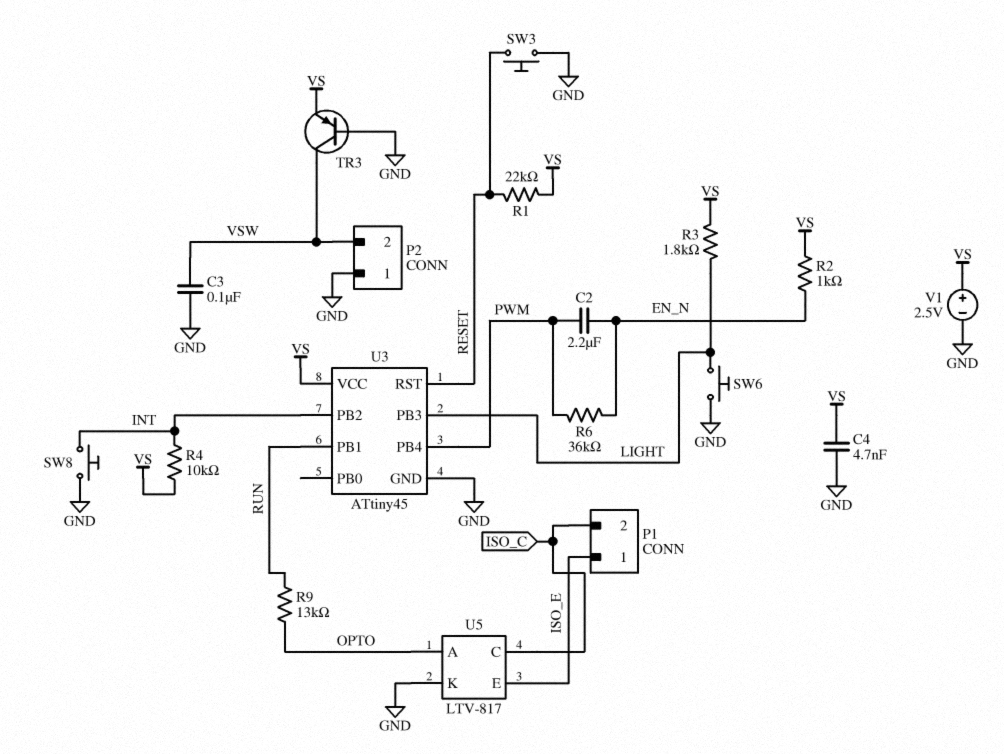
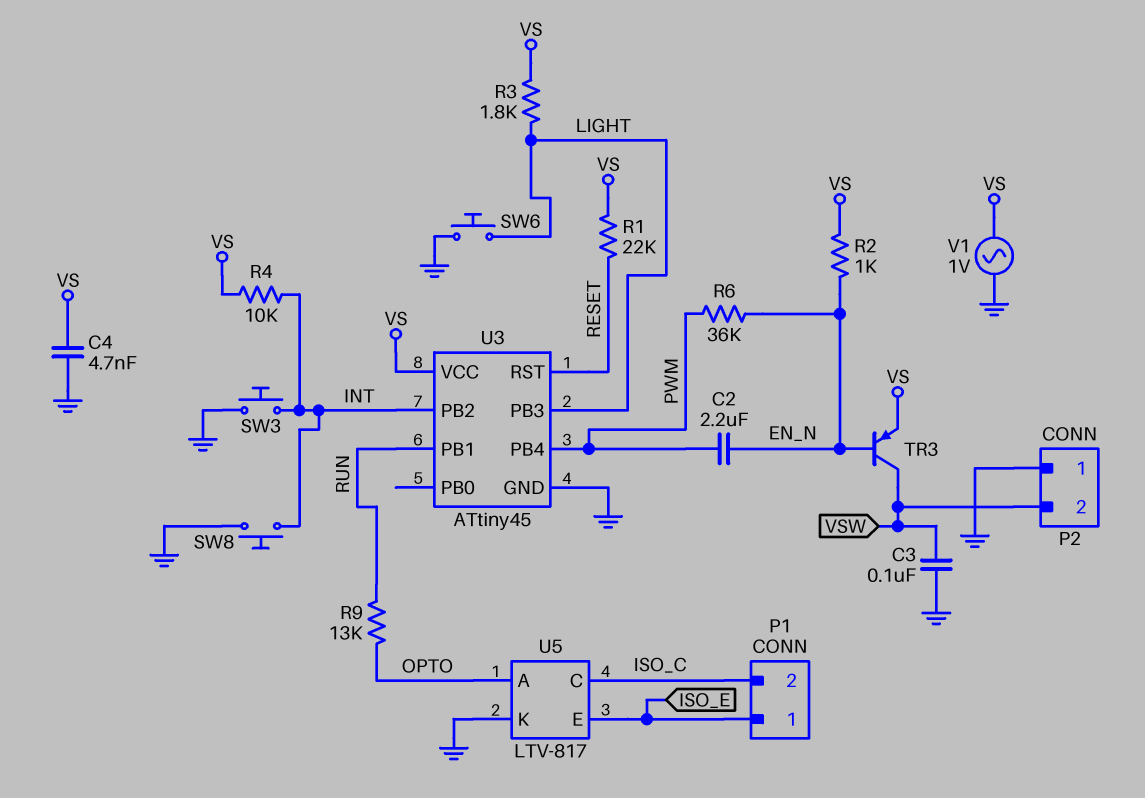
SW3: button (GND, RESET) -> button (GND, INT)
TR3: PNP (B GND, C VSW, E VS) -> PNP (B EN_N, C VSW, E VS)
V1: 2.5V (plus VS, minus GND) -> AC 1V (GND, VS)

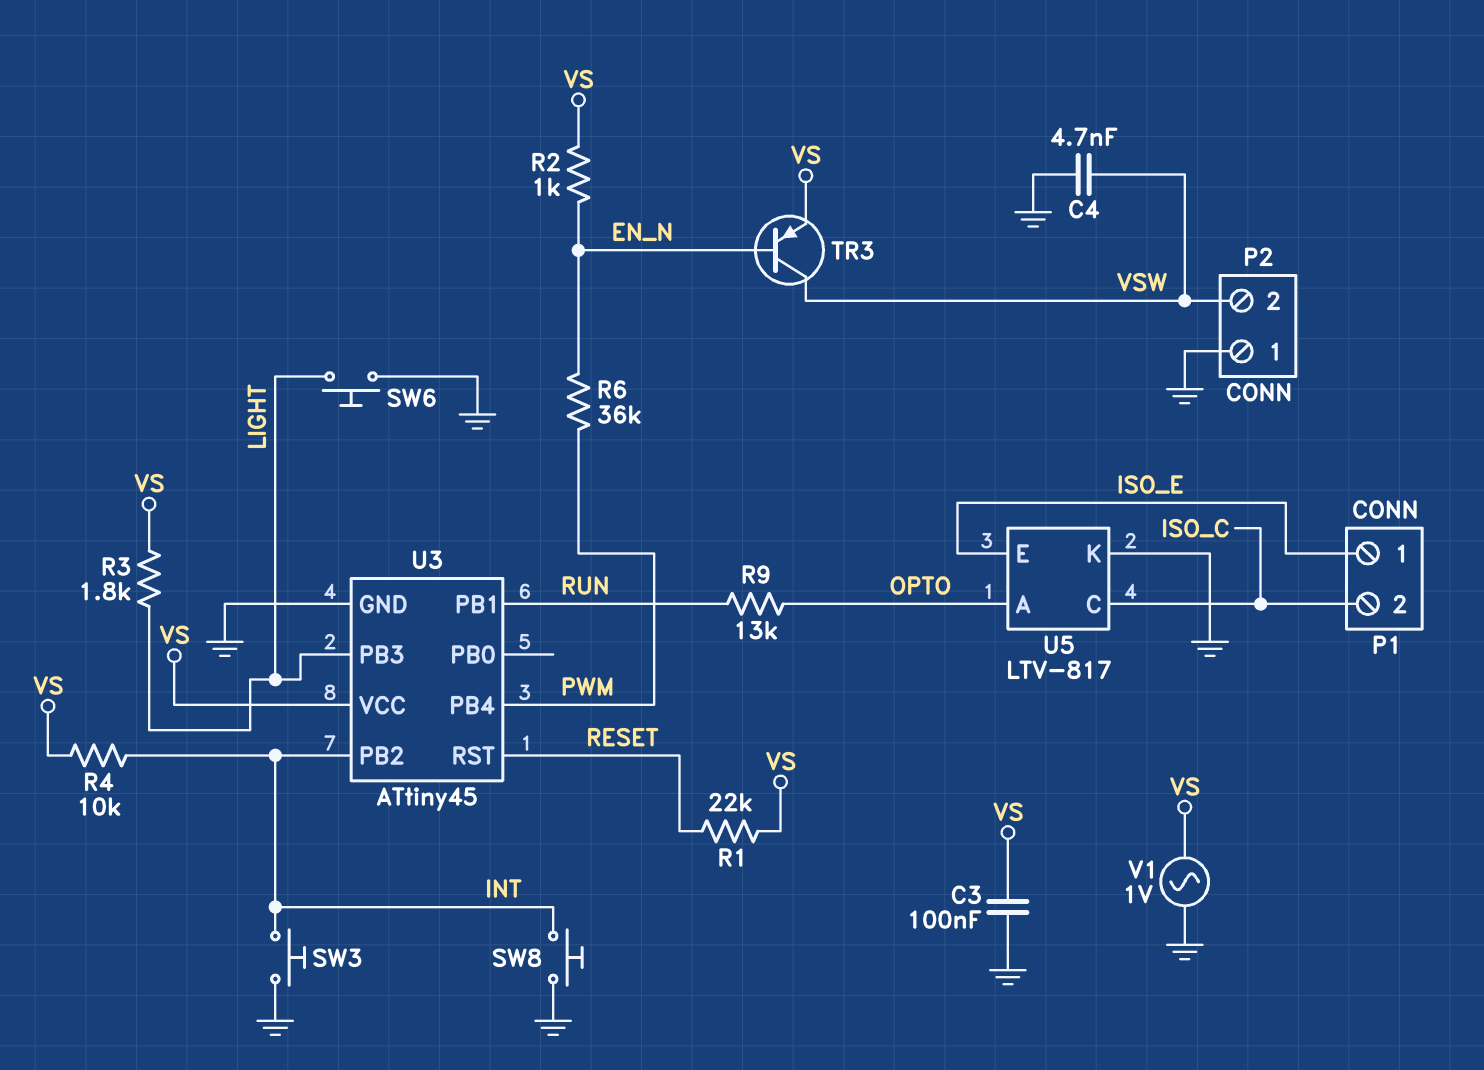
C2: 2.2uF (EN_N, PWM) -> none
C3: 100nF (GND, VSW) -> 100nF (GND, VS)
C4: 4.7nF (GND, VS) -> 4.7nF (GND, VSW)

